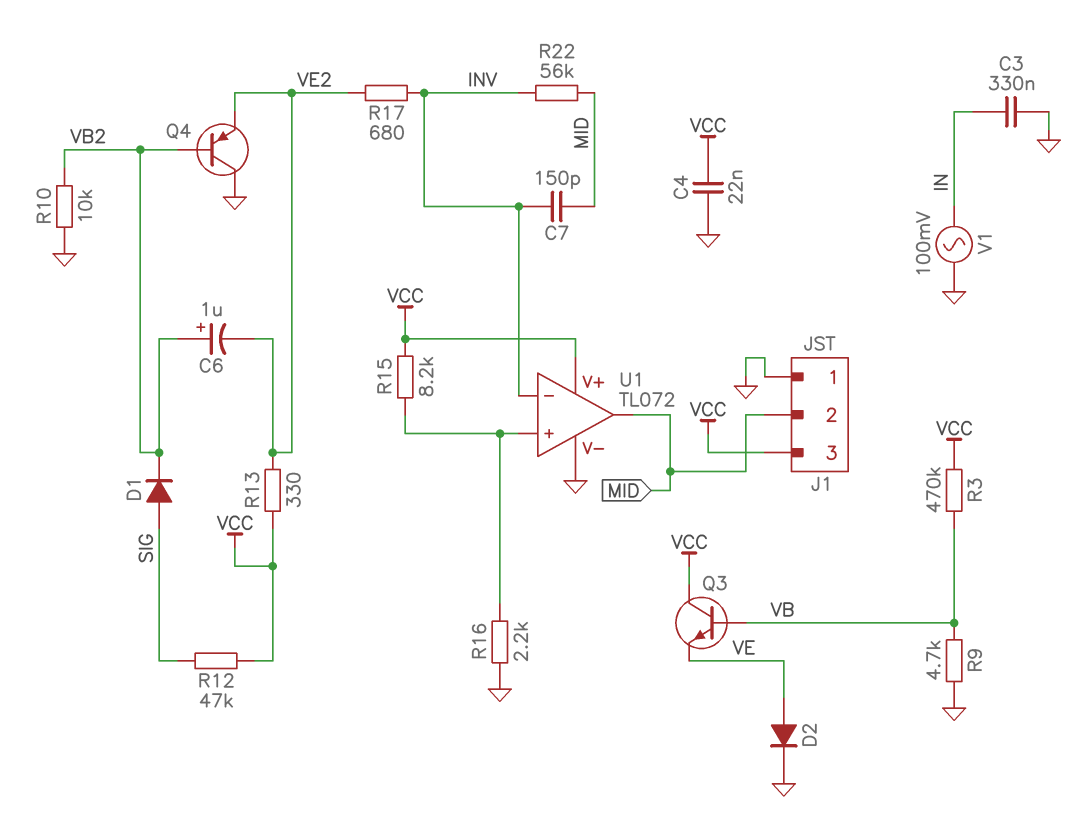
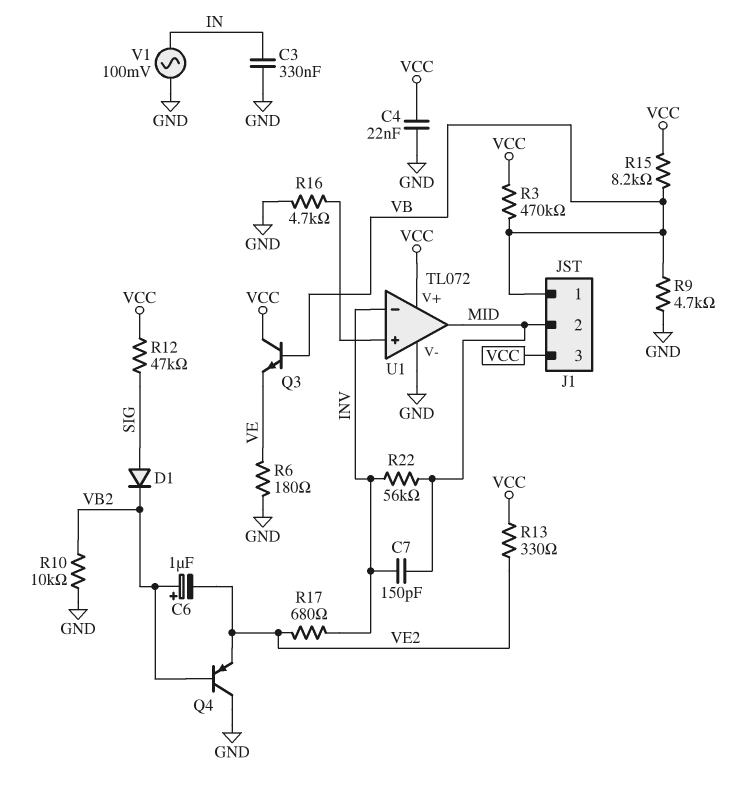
D2: diode (A VE, K GND) -> none
J1 pin 1: GND -> VB
R6: none -> 180 (GND, VE)
R15: 8.2k (U1/in+, VCC) -> 8.2k (VB, VCC)
R16: 2.2k (GND, U1/in+) -> 4.7k (GND, U1/in+)

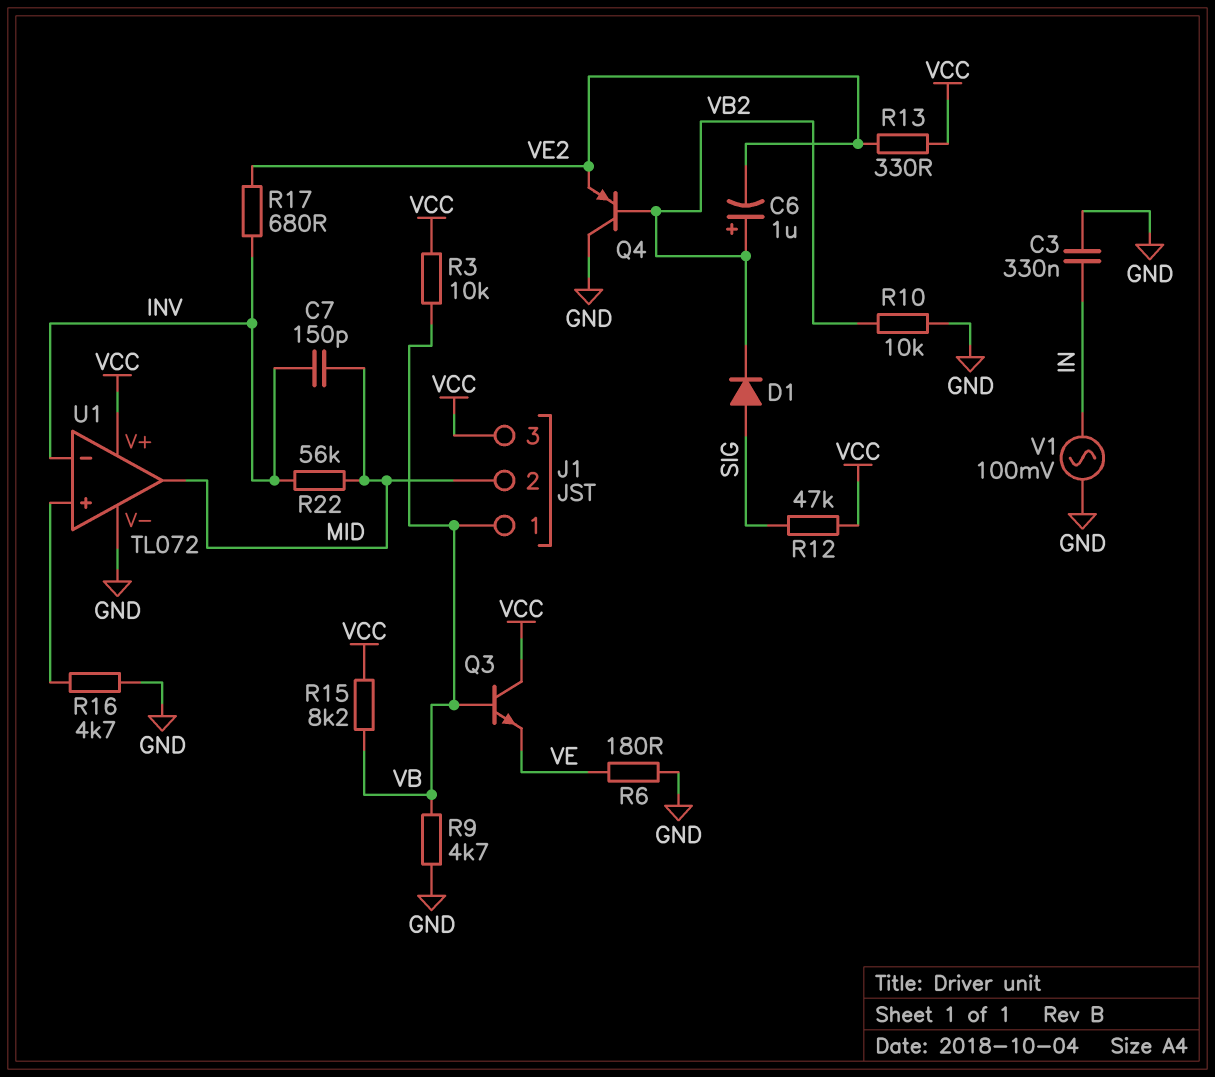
C4: 22nF (GND, VCC) -> none
R3: 470k (VB, VCC) -> 10k (VB, VCC)

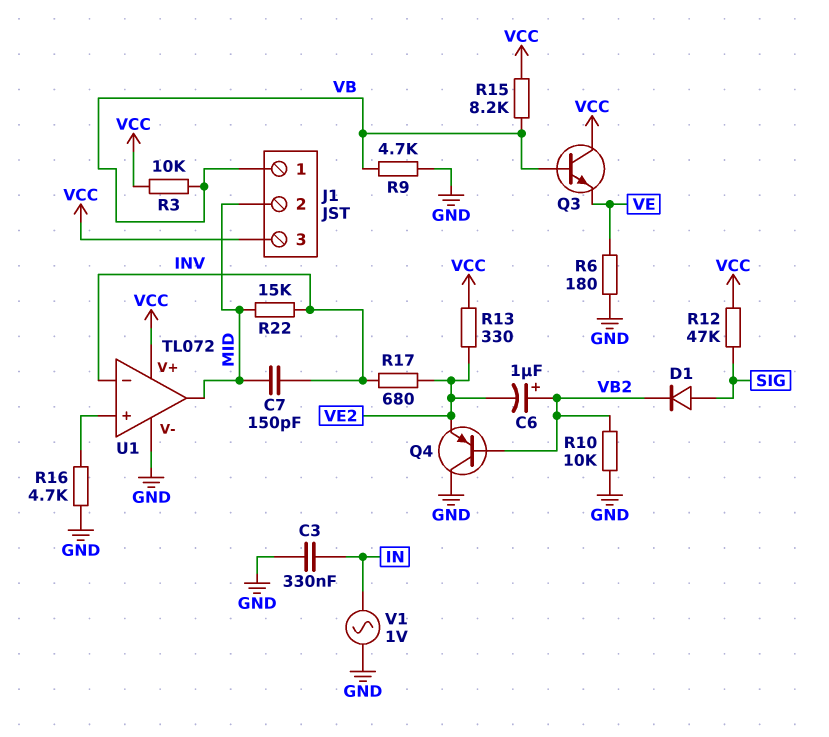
R22: 56k (INV, MID) -> 15k (INV, MID)
V1: AC 100mV (GND, IN) -> AC 1V (GND, IN)

